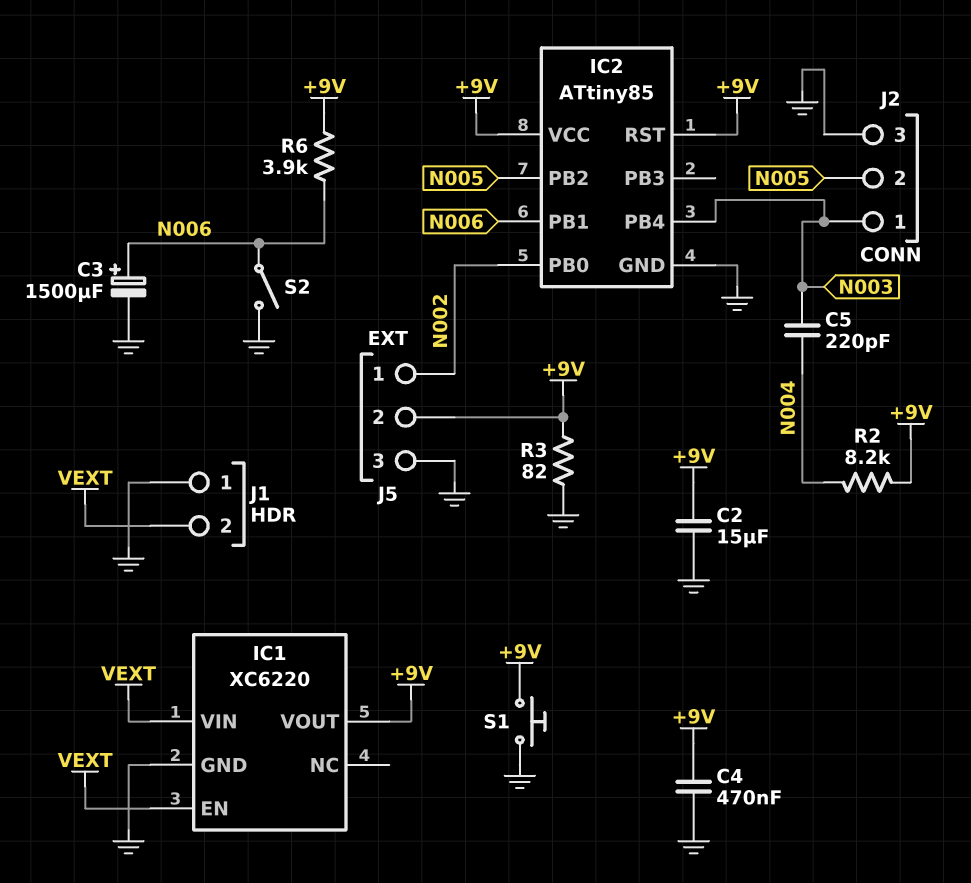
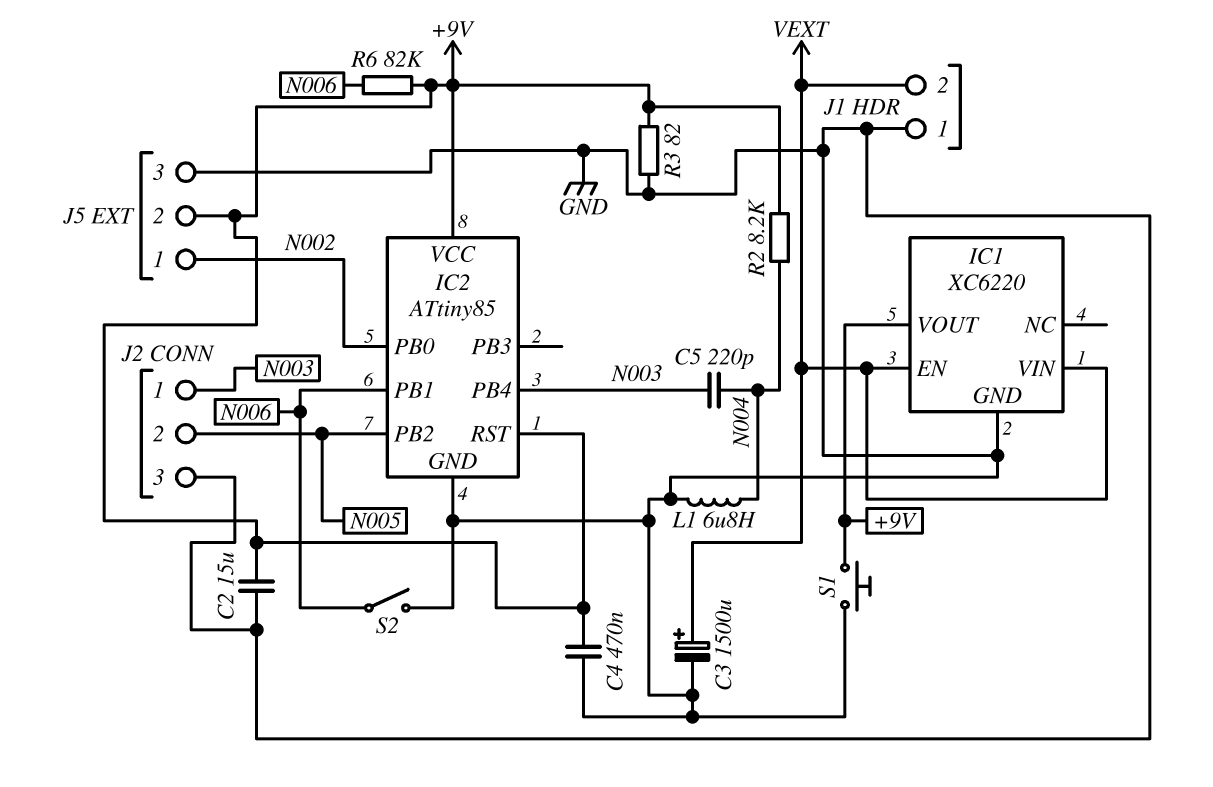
C3: 1500uF (plus N006, minus GND) -> 1500uF (plus VEXT, minus GND)
L1: none -> 6.8uH (GND, N004)
R6: 3.9k (+9V, N006) -> 82k (+9V, N006)

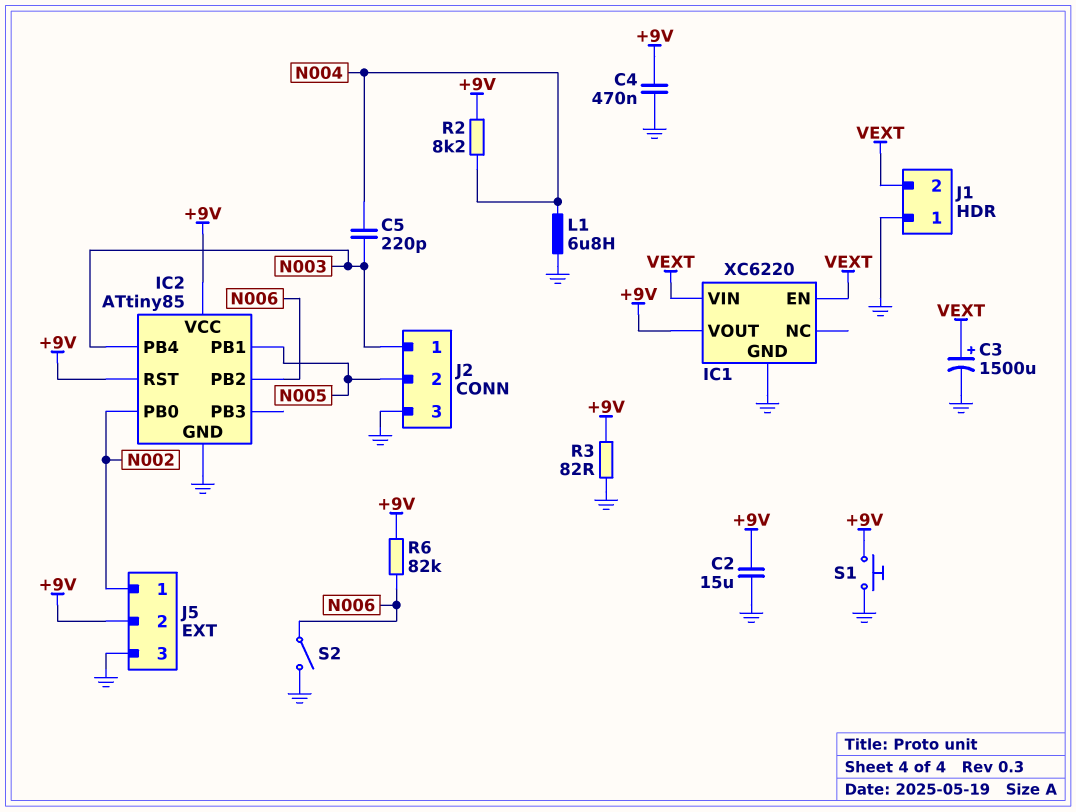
IC2 pin PB1: N006 -> N005
IC2 pin PB2: N005 -> N006

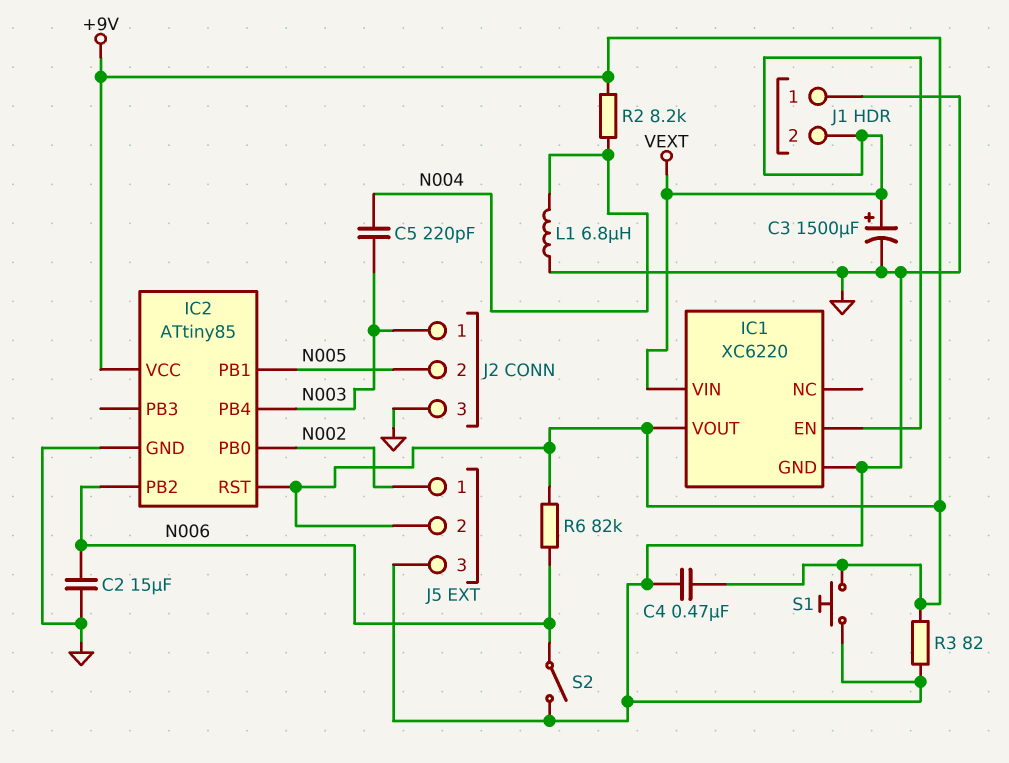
C2: 15uF (+9V, GND) -> 15uF (GND, N006)

